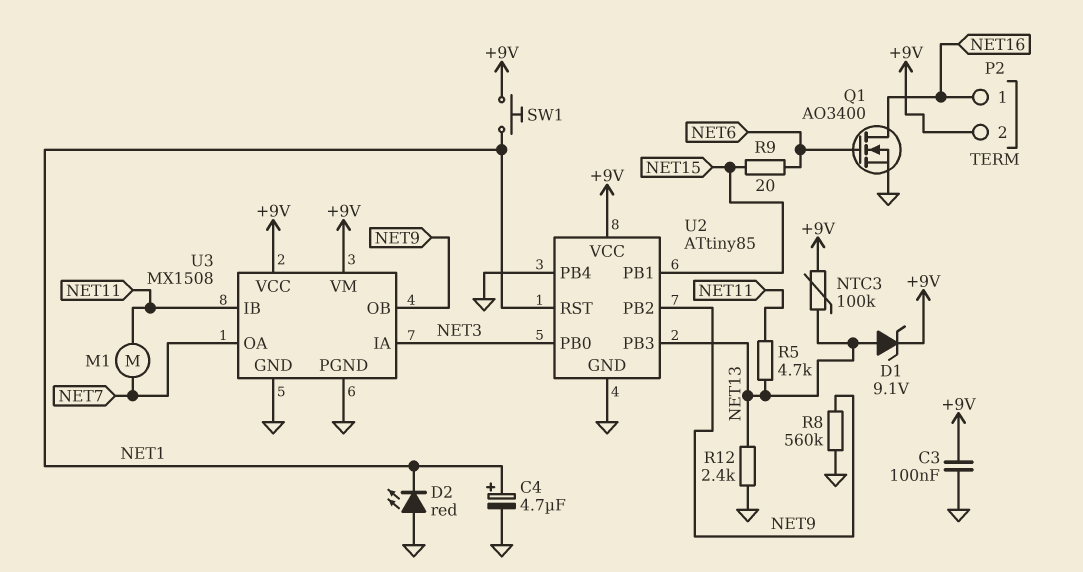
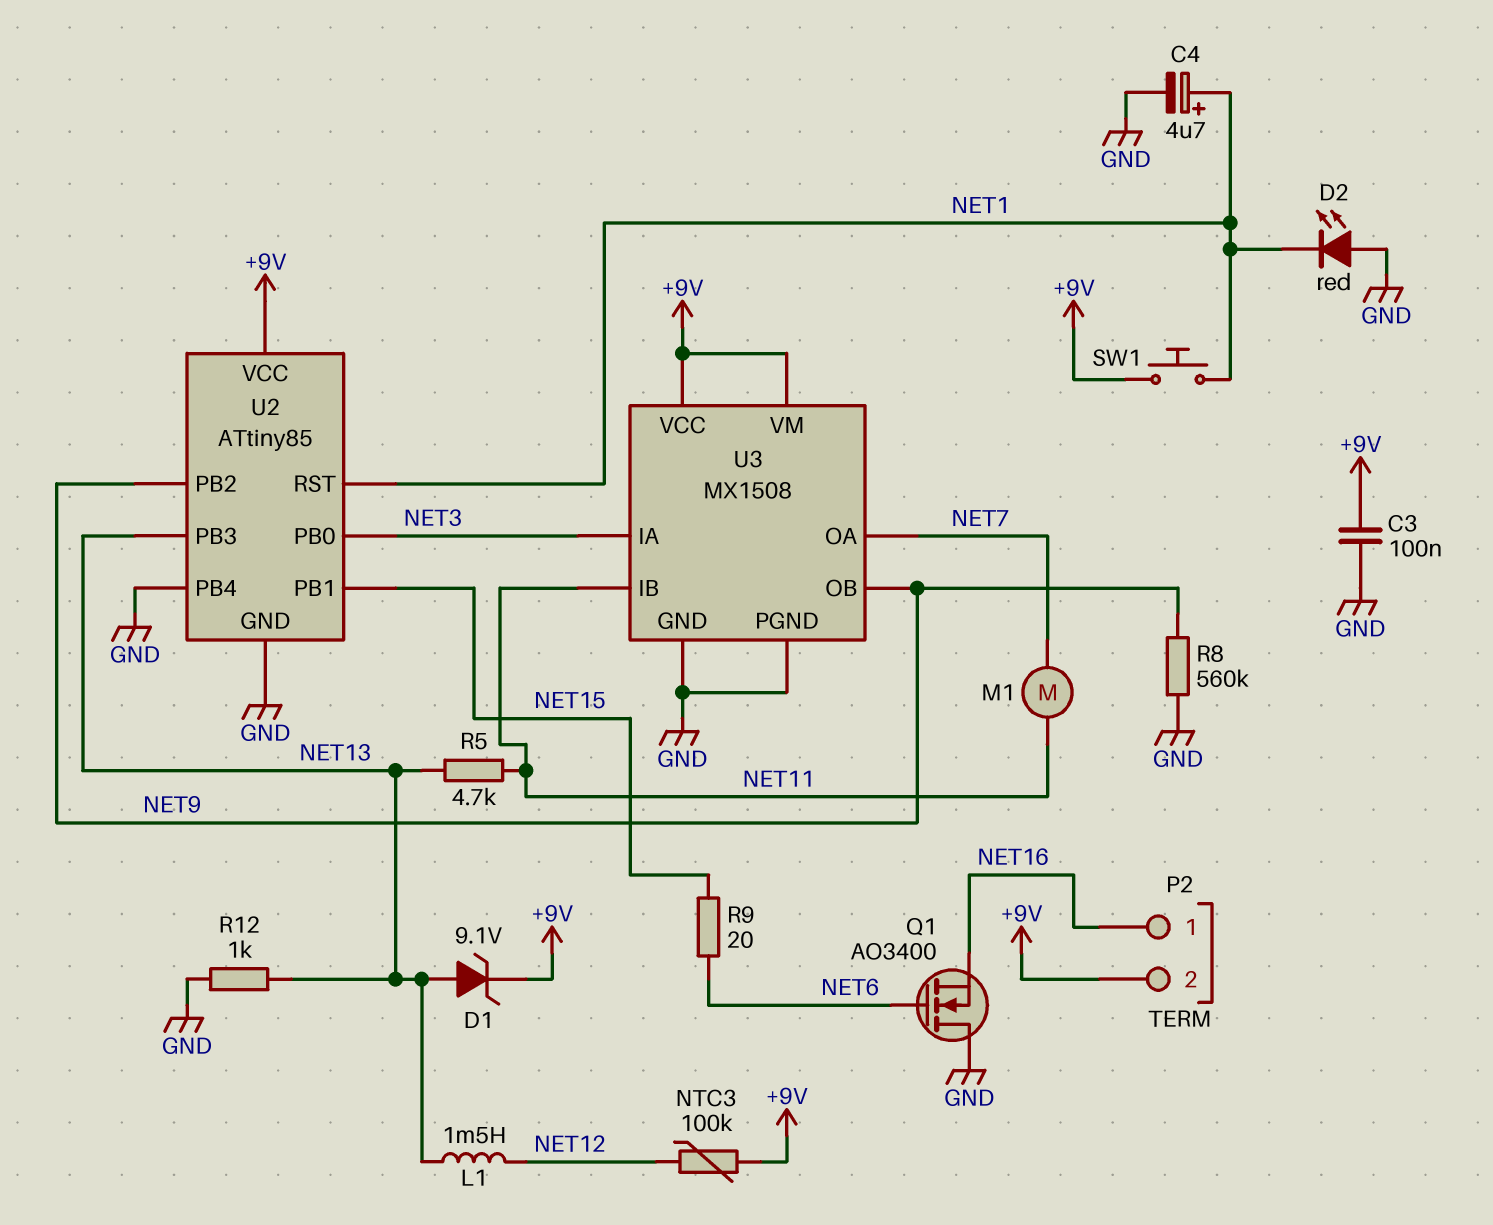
L1: none -> 1.5mH (NET12, NET13)
NTC3: 100k (+9V, NET13) -> 100k (+9V, NET12)
Q1: NMOS AO3400 (G NET6, D NET16, S GND) -> NMOS AO3400 (G NET6, D GND, S NET16)
R12: 2.4k (GND, NET13) -> 1k (GND, NET13)

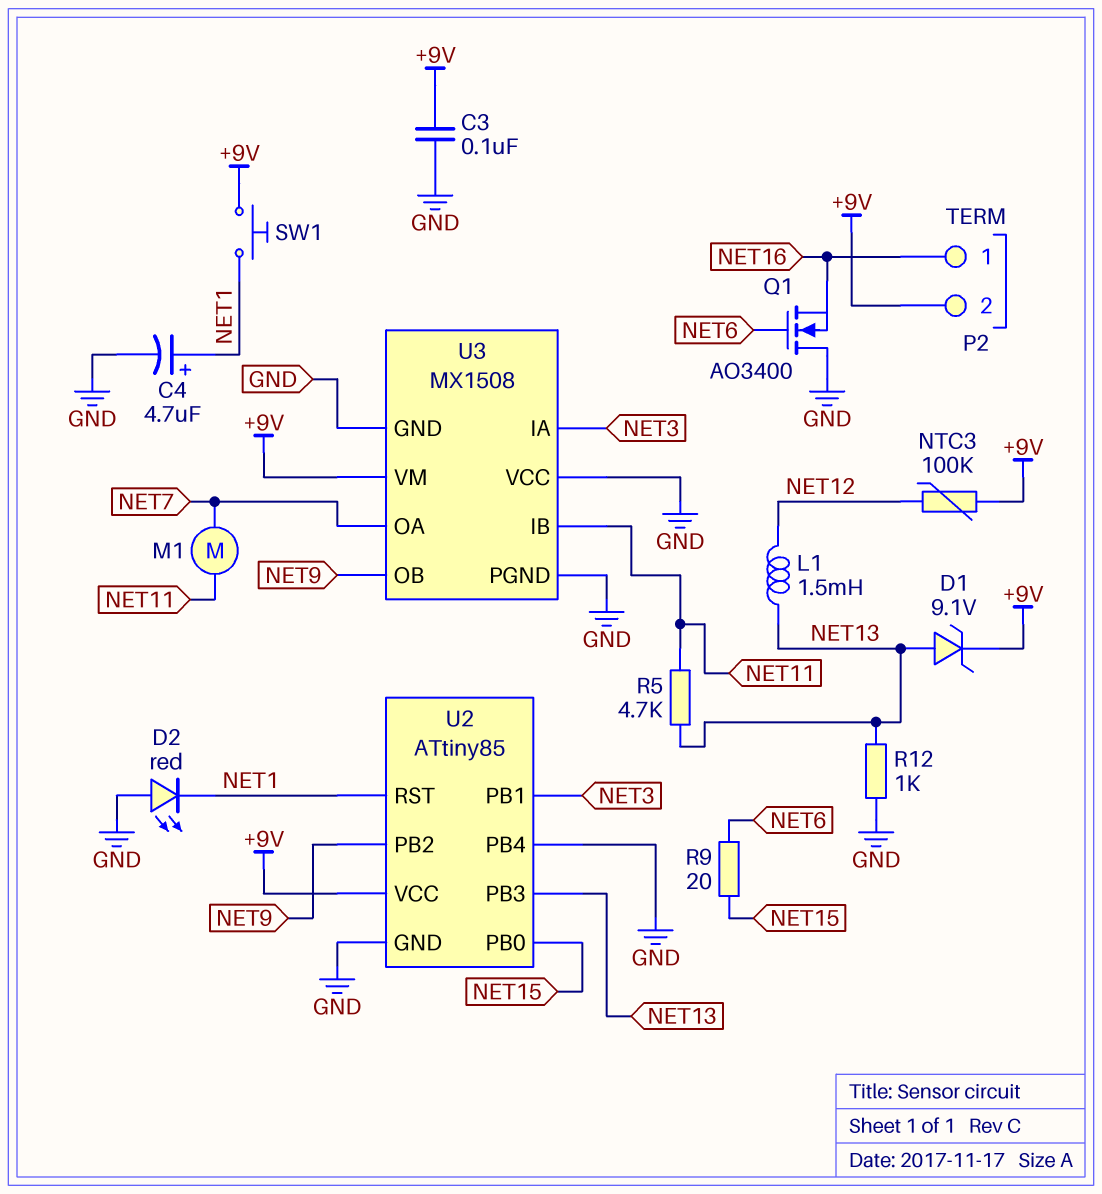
R8: 560k (GND, NET9) -> none
U2 pin PB0: NET3 -> NET15
U2 pin PB1: NET15 -> NET3
U3 pin VCC: +9V -> GND

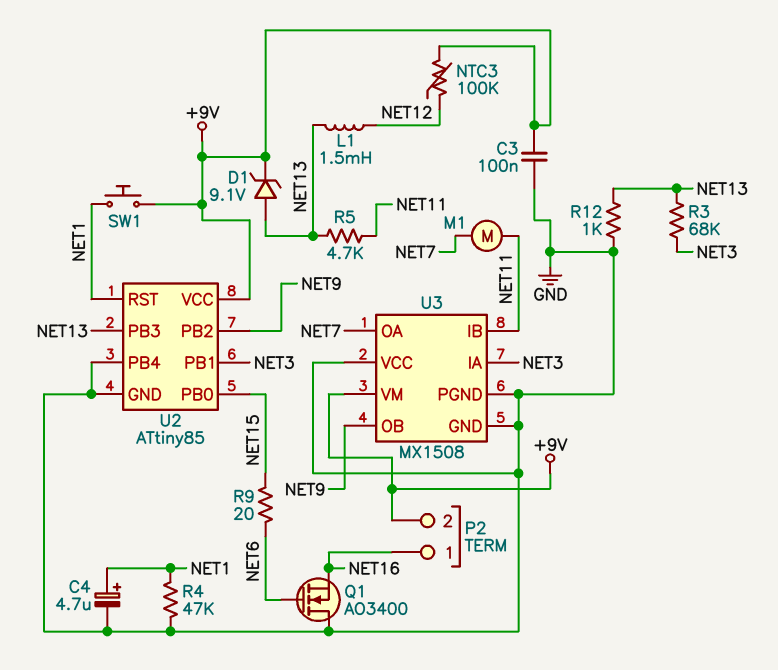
D2: LED red (A GND, K NET1) -> none
R3: none -> 68k (NET3, NET13)
R4: none -> 47k (GND, NET1)

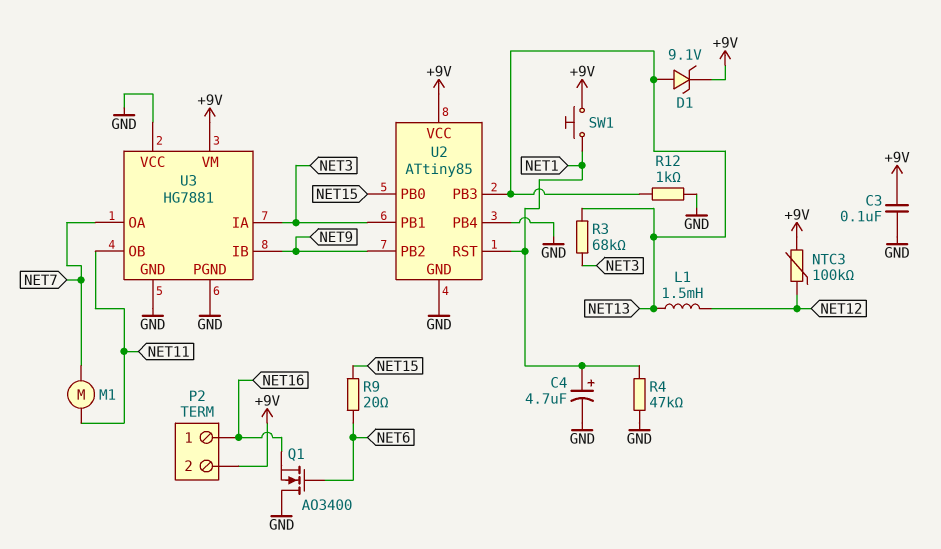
R5: 4.7k (NET11, NET13) -> none
U3: MX1508 -> HG7881
U3 pin IB: NET11 -> NET9
U3 pin OB: NET9 -> NET11

